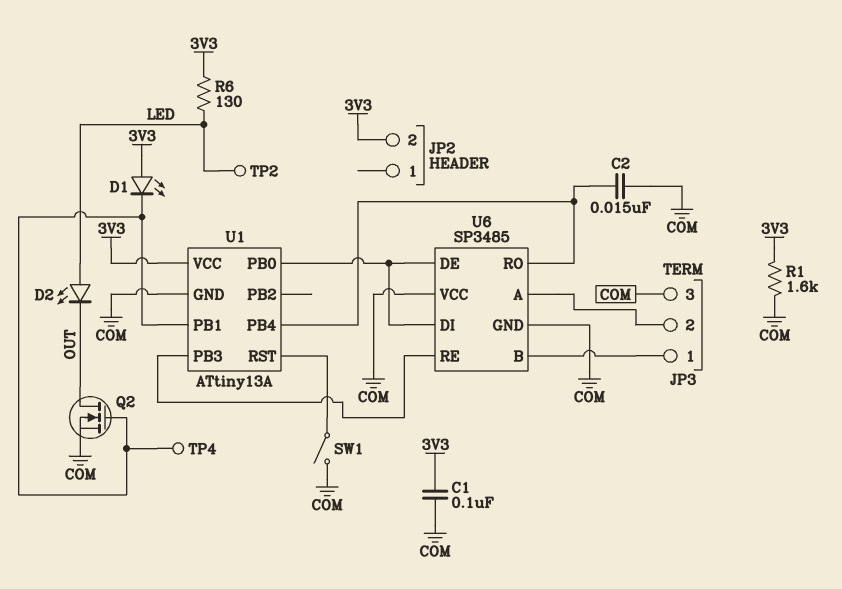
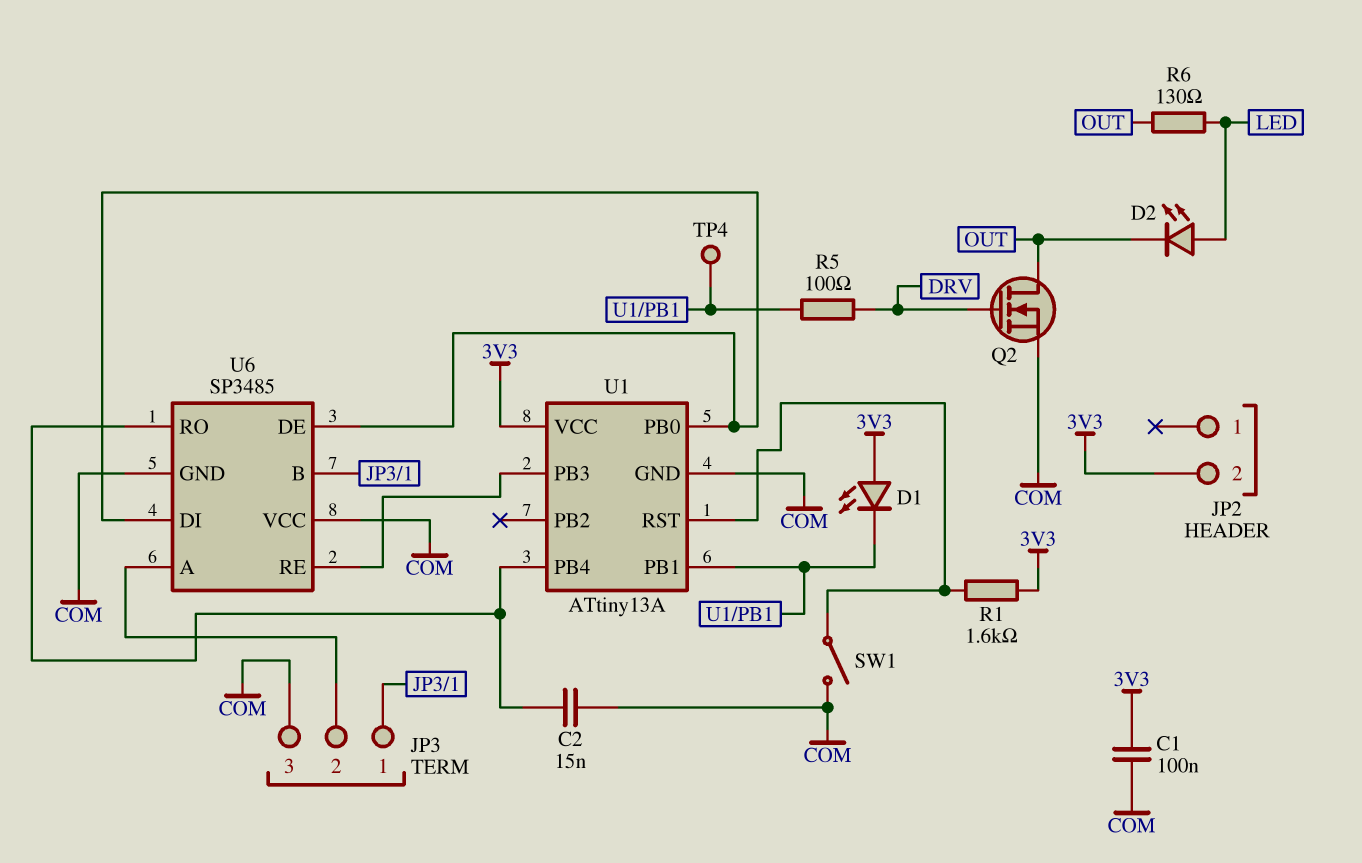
Q2: NMOS (G U1/PB1, D OUT, S COM) -> NMOS (G DRV, D OUT, S COM)
R1: 1.6k (3V3, COM) -> 1.6k (3V3, U1/RST)
R5: none -> 100 (DRV, U1/PB1)
R6: 130 (3V3, LED) -> 130 (LED, OUT)
TP2: test point (LED) -> none

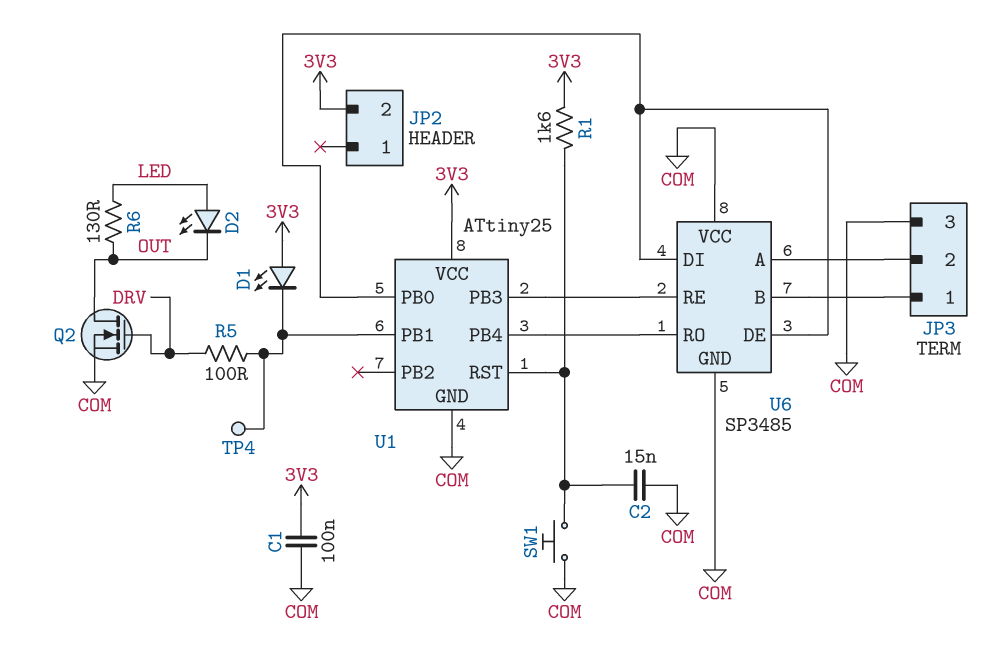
C2: 15nF (COM, U1/PB4) -> 15nF (COM, U1/RST)
SW1: switch (COM, U1/RST) -> button (COM, U1/RST)
U1: ATtiny13A -> ATtiny25

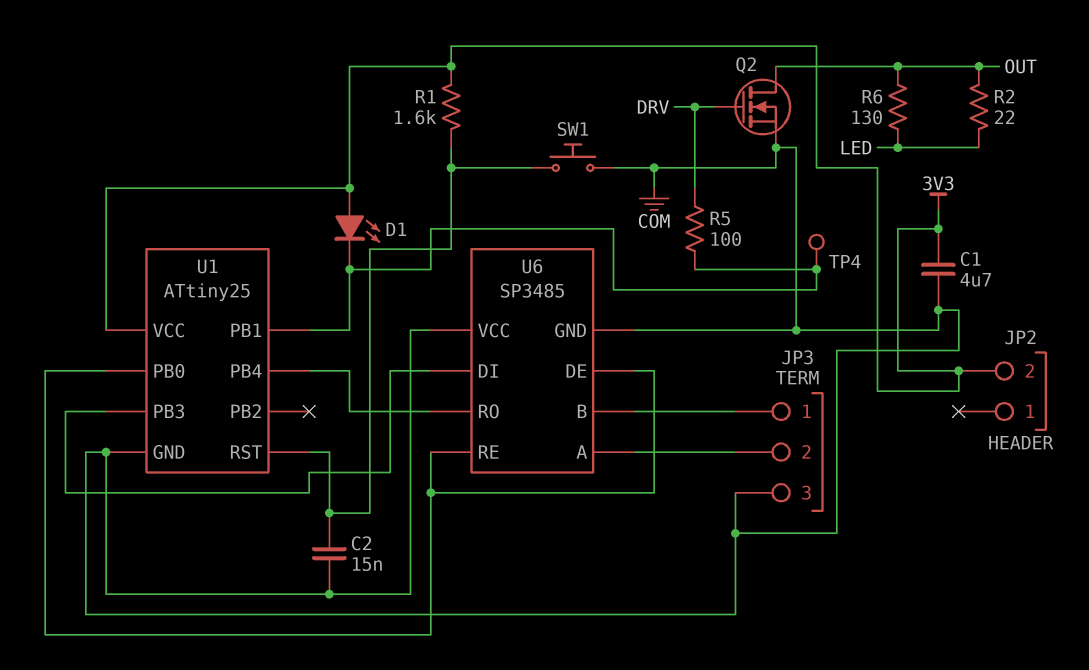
C1: 100nF (3V3, COM) -> 4.7uF (3V3, COM)
D2: LED (A LED, K OUT) -> none
R2: none -> 22 (LED, OUT)
U6 pin DI: U1/PB0 -> U1/PB3
U6 pin RE: U1/PB3 -> U1/PB0

